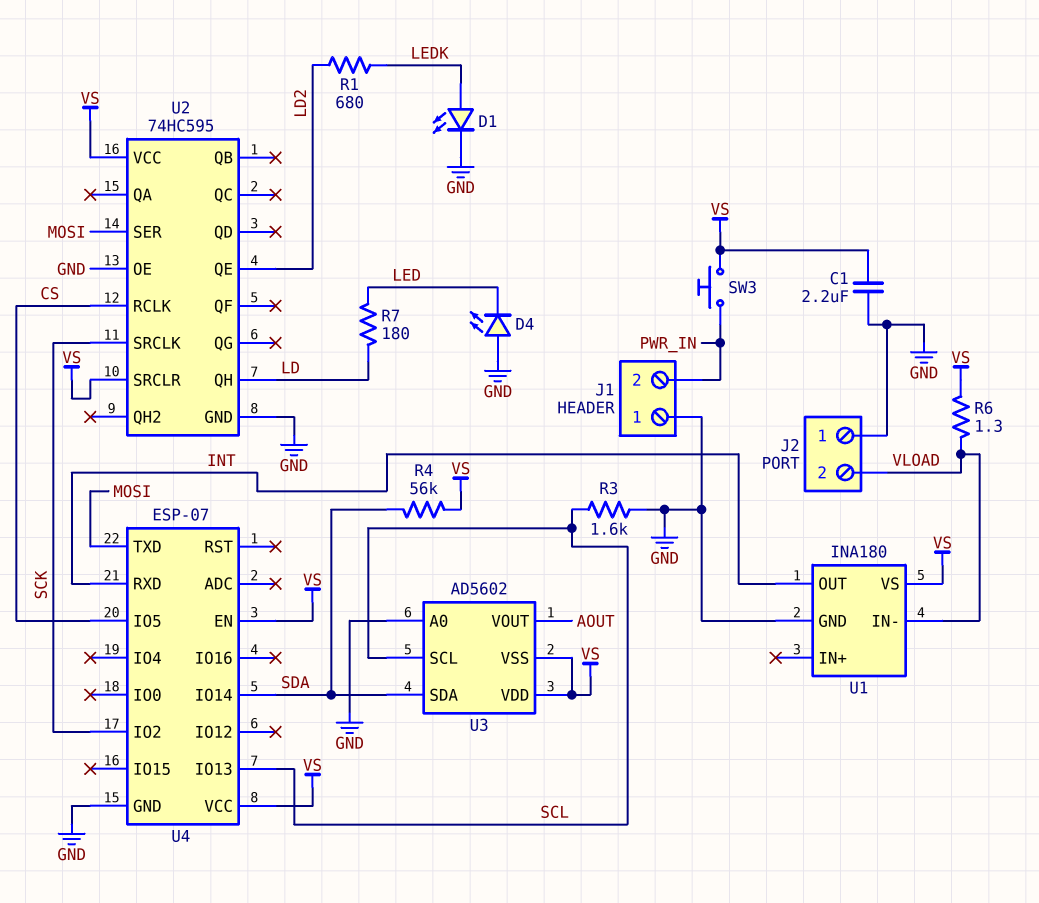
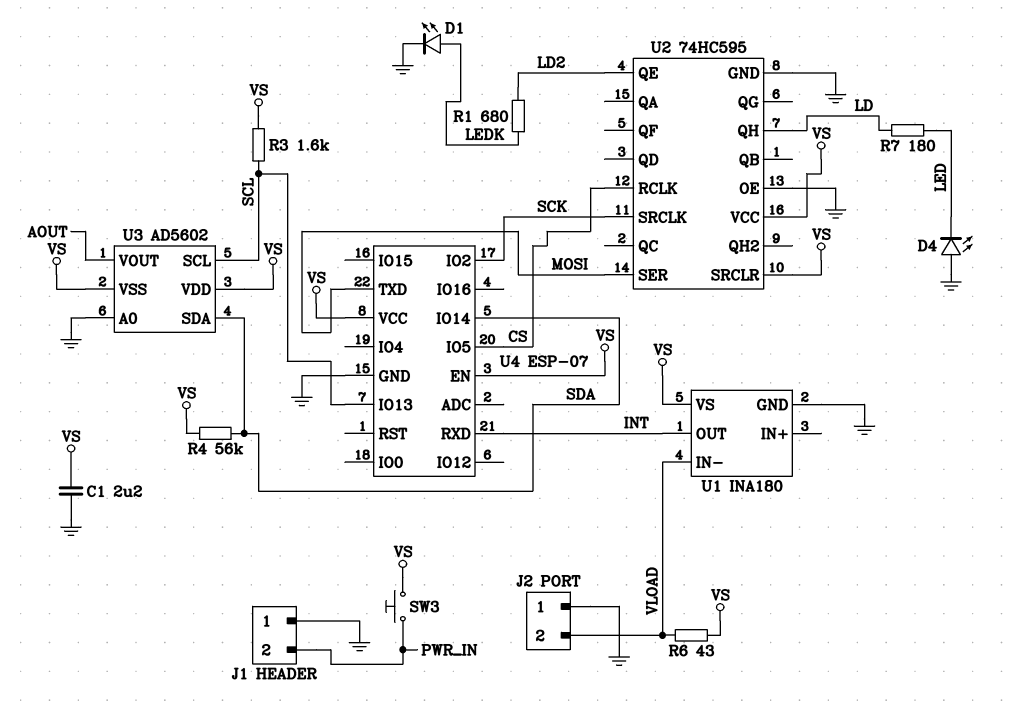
R3: 1.6k (GND, SCL) -> 1.6k (SCL, VS)
R6: 1.3 (VLOAD, VS) -> 43 (VLOAD, VS)

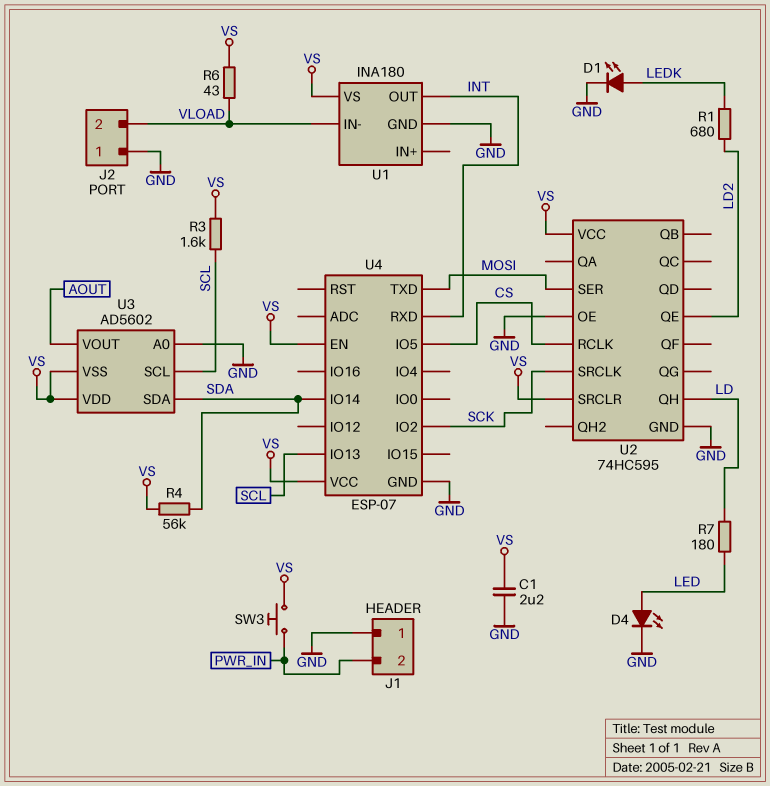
D4: LED (A GND, K LED) -> LED (A LED, K GND)

